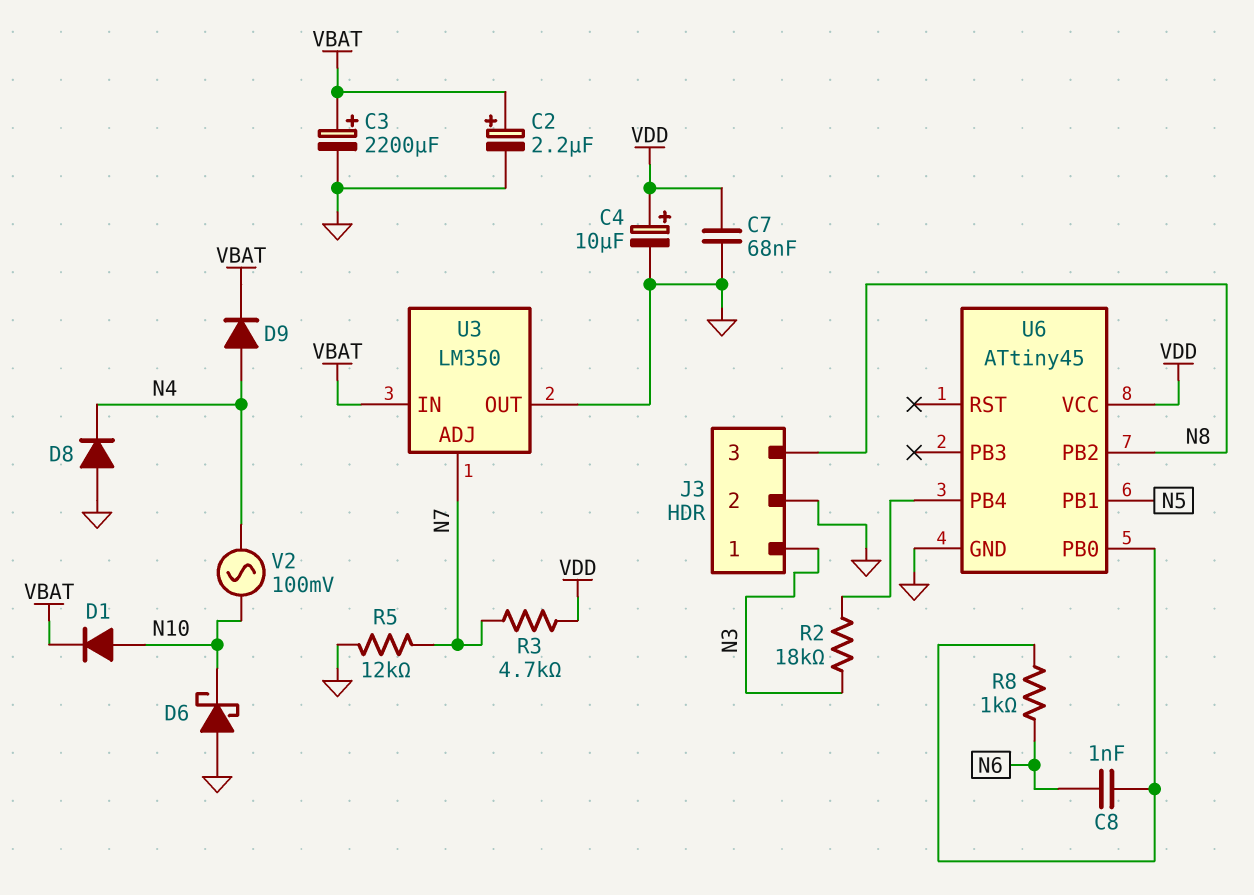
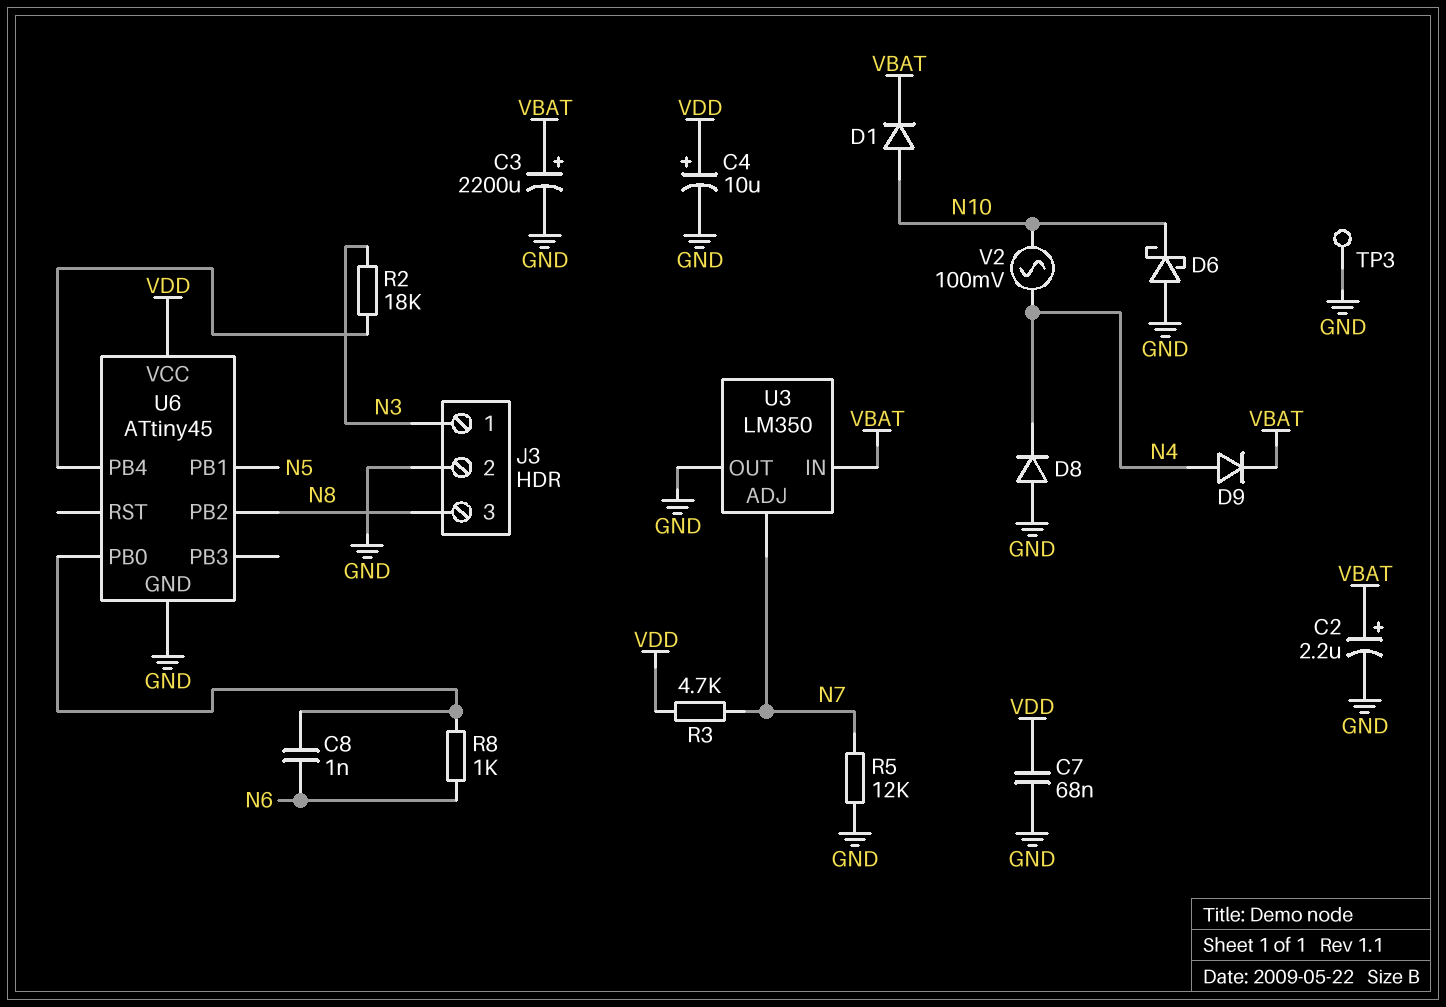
TP3: none -> test point (GND)

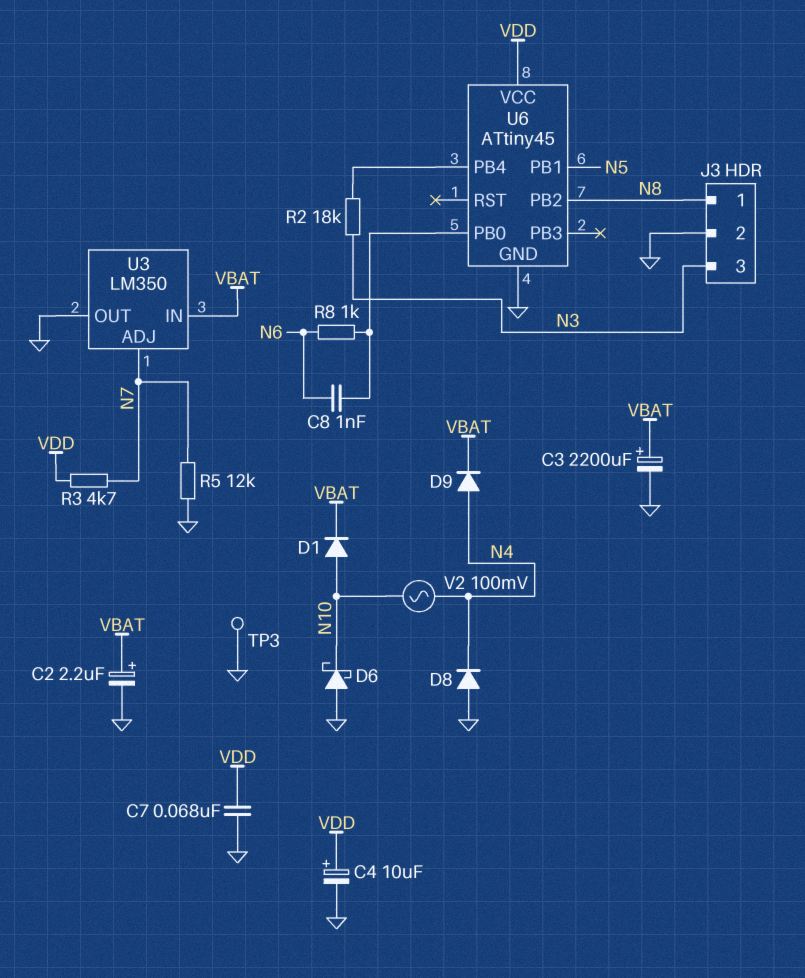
J3 pin 1: N3 -> N8
J3 pin 3: N8 -> N3

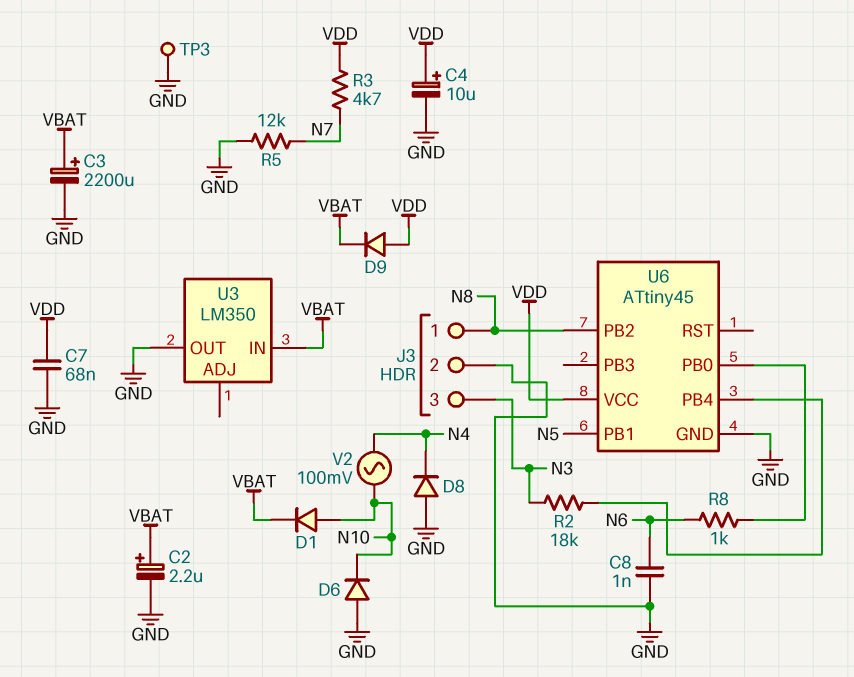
C8: 1nF (N6, U6/PB0) -> 1nF (GND, N6)
D6: schottky (A GND, K N10) -> diode (A GND, K N10)
D9: diode (A N4, K VBAT) -> diode (A VDD, K VBAT)
U3 pin ADJ: N7 -> none

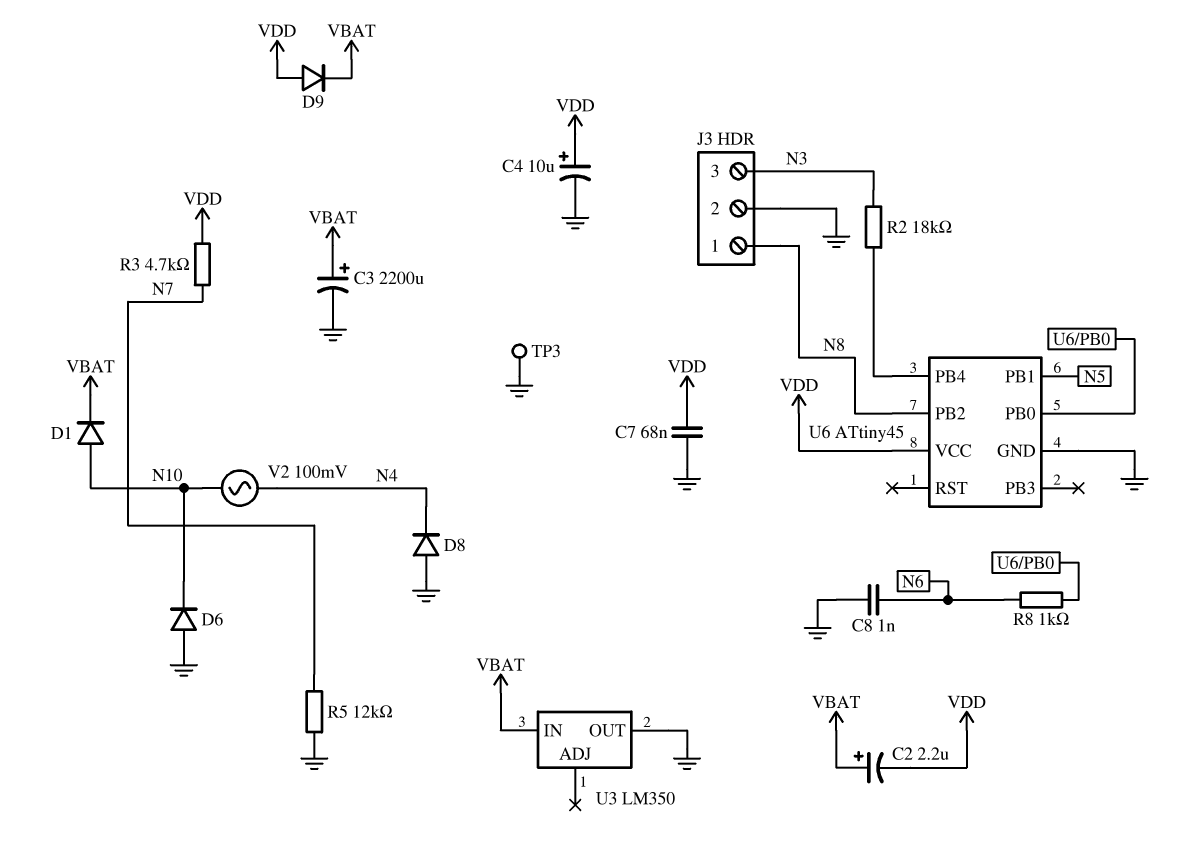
C2: 2.2uF (plus VBAT, minus GND) -> 2.2uF (plus VBAT, minus VDD)

